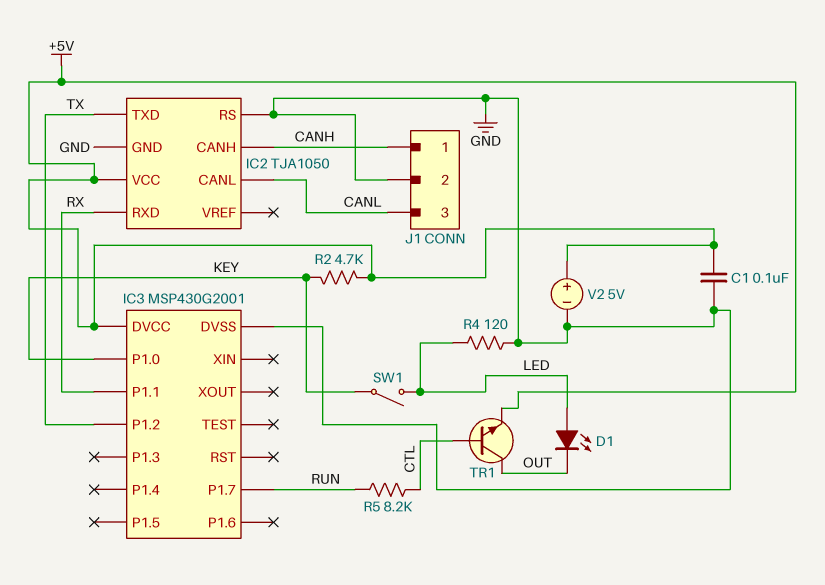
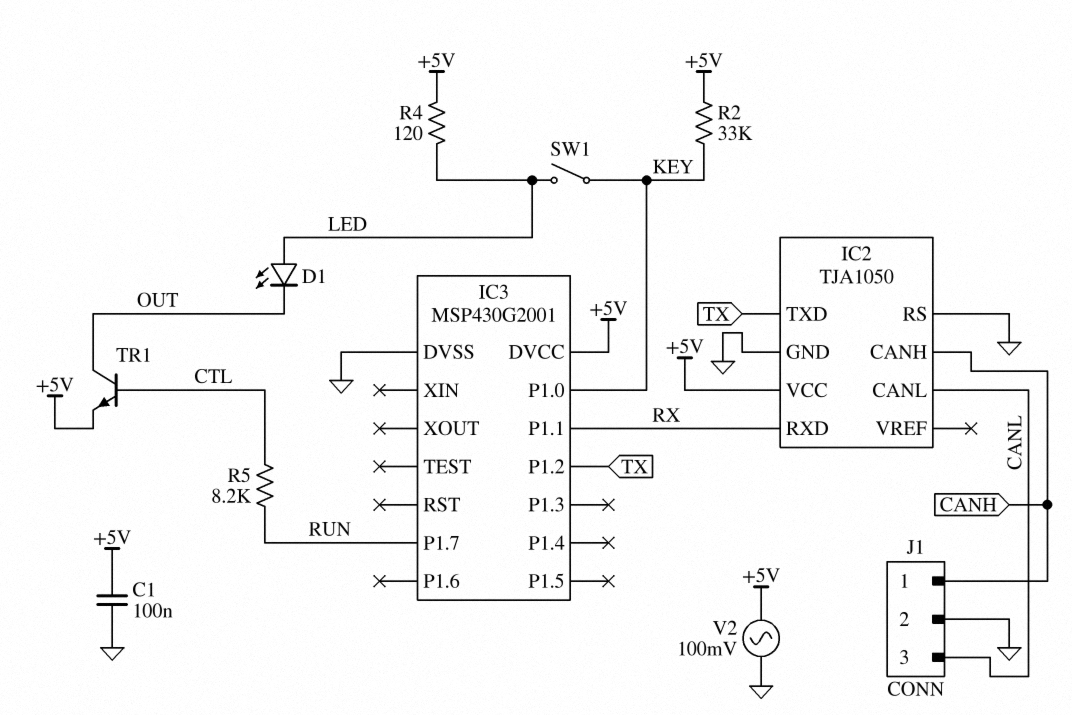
R2: 4.7k (+5V, KEY) -> 33k (+5V, KEY)
R4: 120 (GND, LED) -> 120 (+5V, LED)
V2: 5V (plus +5V, minus GND) -> AC 100mV (+5V, GND)

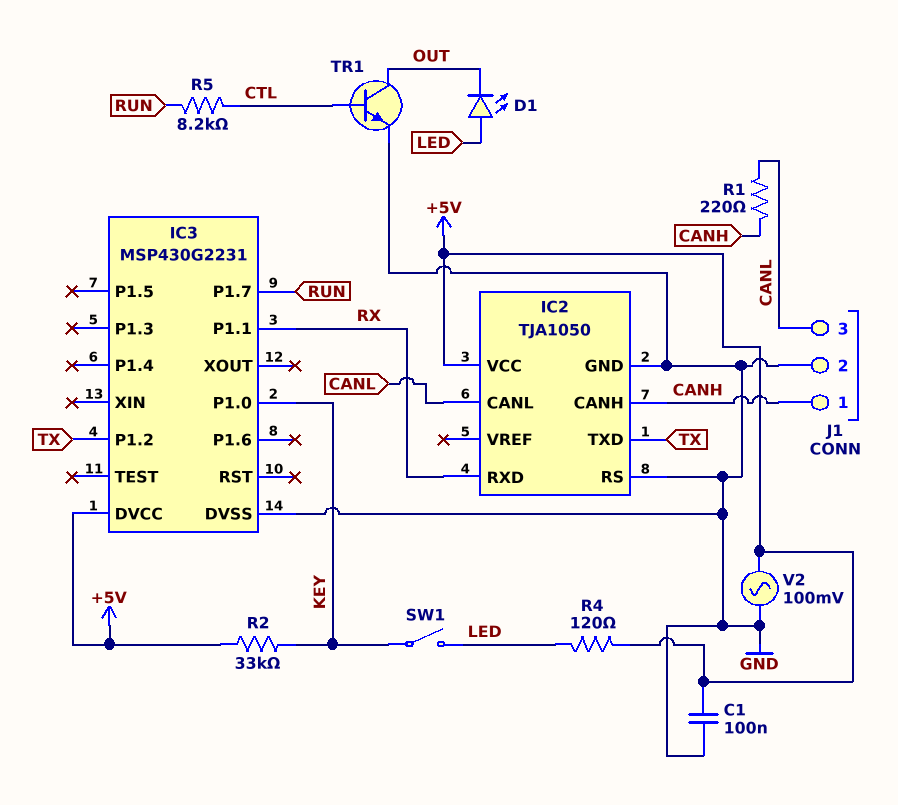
IC3: MSP430G2001 -> MSP430G2231
R1: none -> 220 (CANH, CANL)
TR1: NPN (B CTL, C OUT, E +5V) -> NPN (B CTL, C OUT, E GND)

